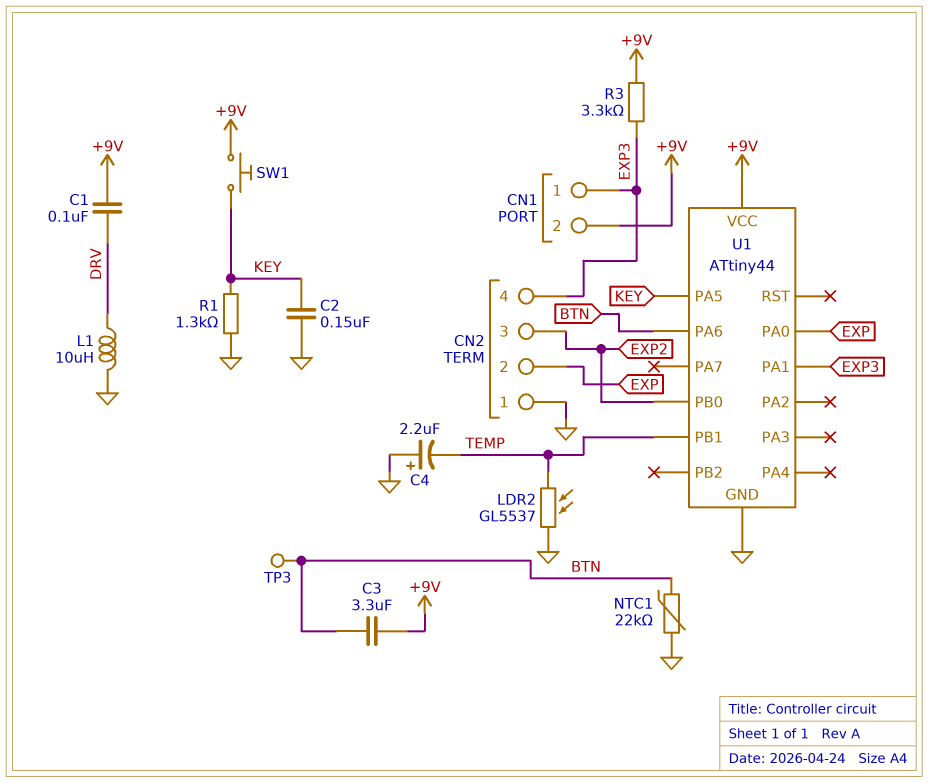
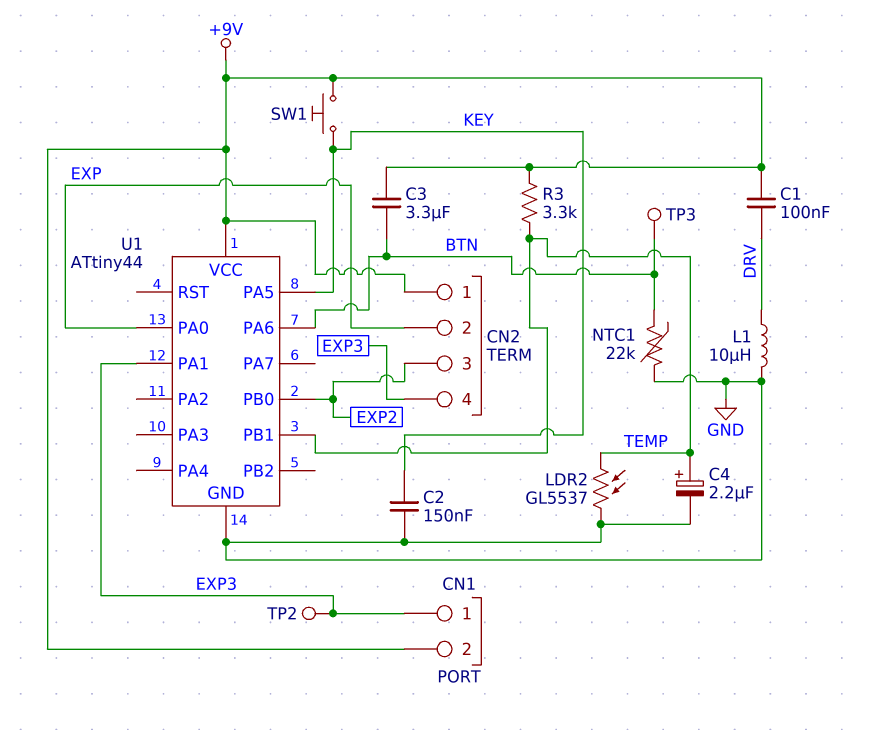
C4: 2.2uF (plus GND, minus TEMP) -> 2.2uF (plus TEMP, minus GND)
CN2 pin 1: GND -> +9V
R1: 1.3k (GND, KEY) -> none
R3: 3.3k (+9V, EXP3) -> 3.3k (+9V, TEMP)
TP2: none -> test point (EXP3)

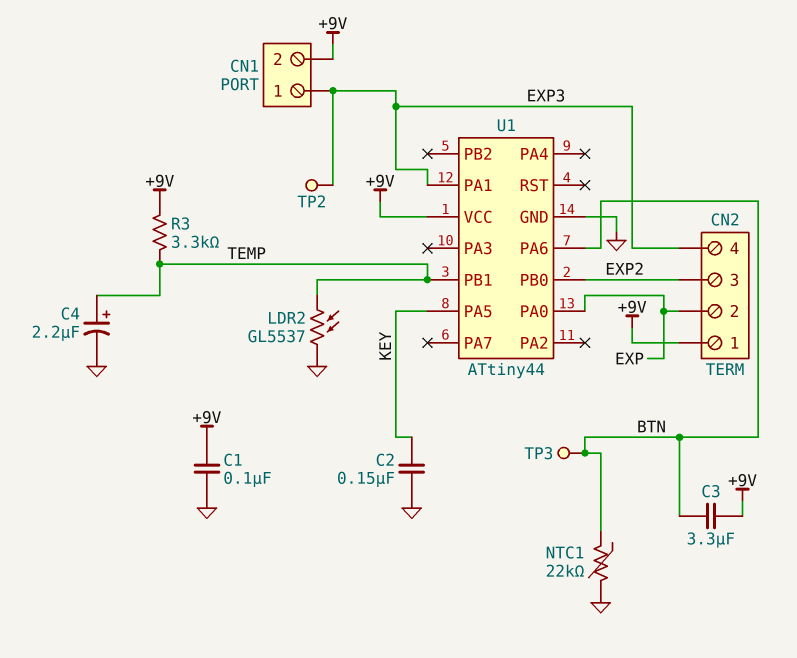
C1: 100nF (+9V, DRV) -> 100nF (+9V, GND)
L1: 10uH (DRV, GND) -> none
SW1: button (+9V, KEY) -> none

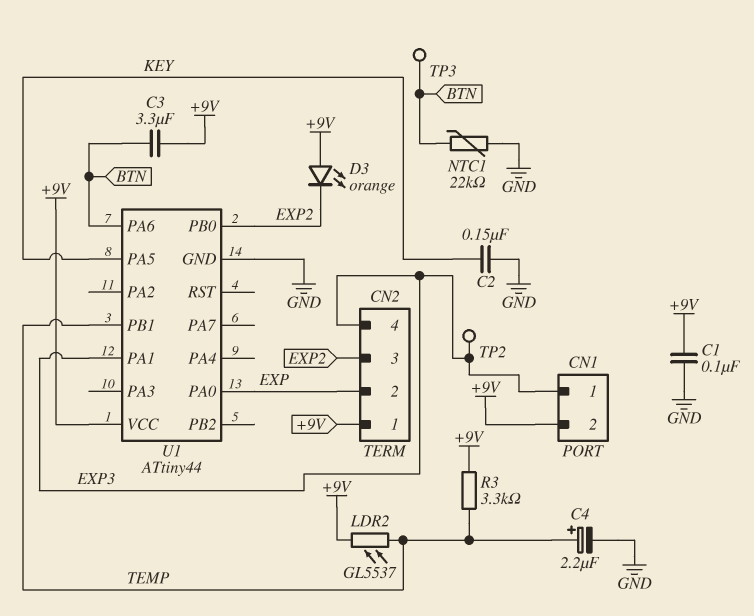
D3: none -> LED orange (A +9V, K EXP2)
LDR2: GL5537 (GND, TEMP) -> GL5537 (+9V, TEMP)

